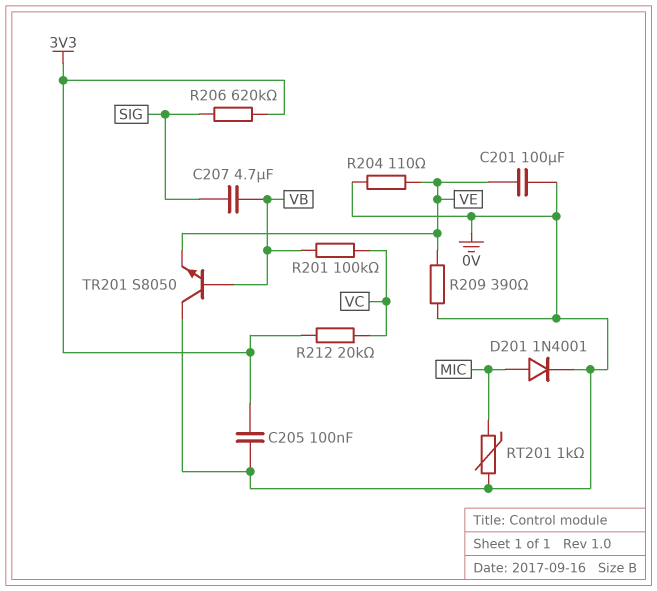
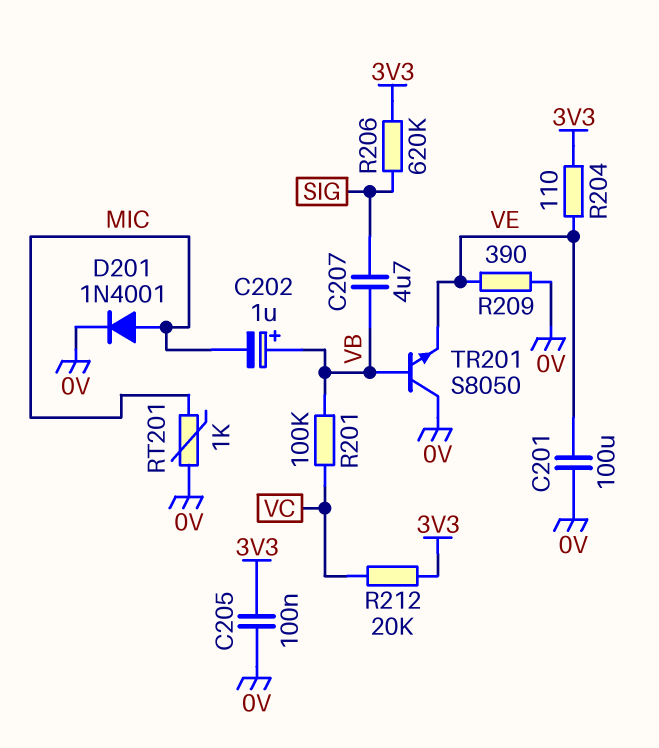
C202: none -> 1uF (plus VB, minus MIC)
R204: 110 (0V, VE) -> 110 (3V3, VE)

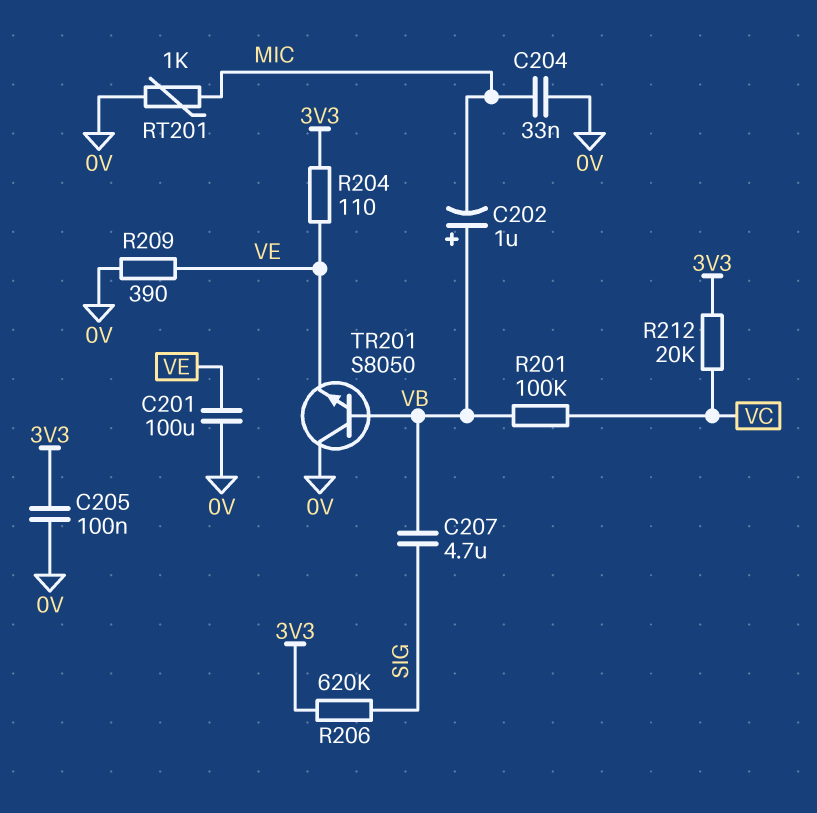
C204: none -> 33nF (0V, MIC)
D201: diode 1N4001 (A MIC, K 0V) -> none

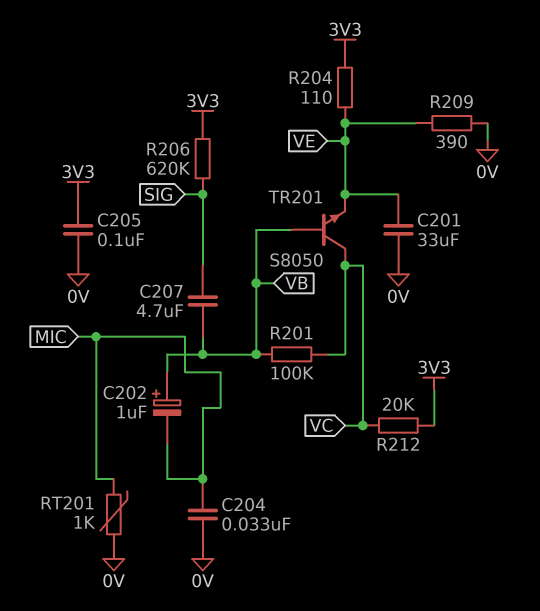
C201: 100uF (0V, VE) -> 33uF (0V, VE)
TR201: NPN S8050 (B VB, C 0V, E VE) -> NPN S8050 (B VB, C VC, E VE)

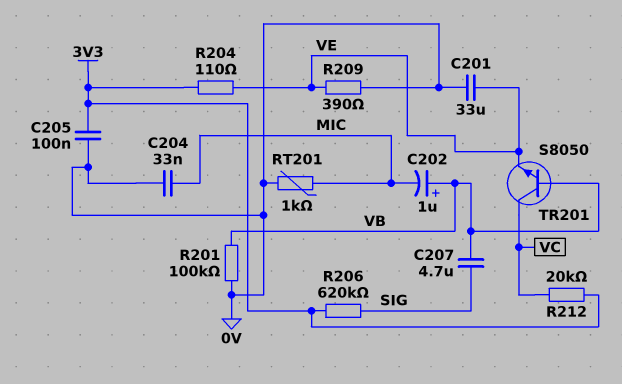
R201: 100k (VB, VC) -> 100k (0V, VB)

